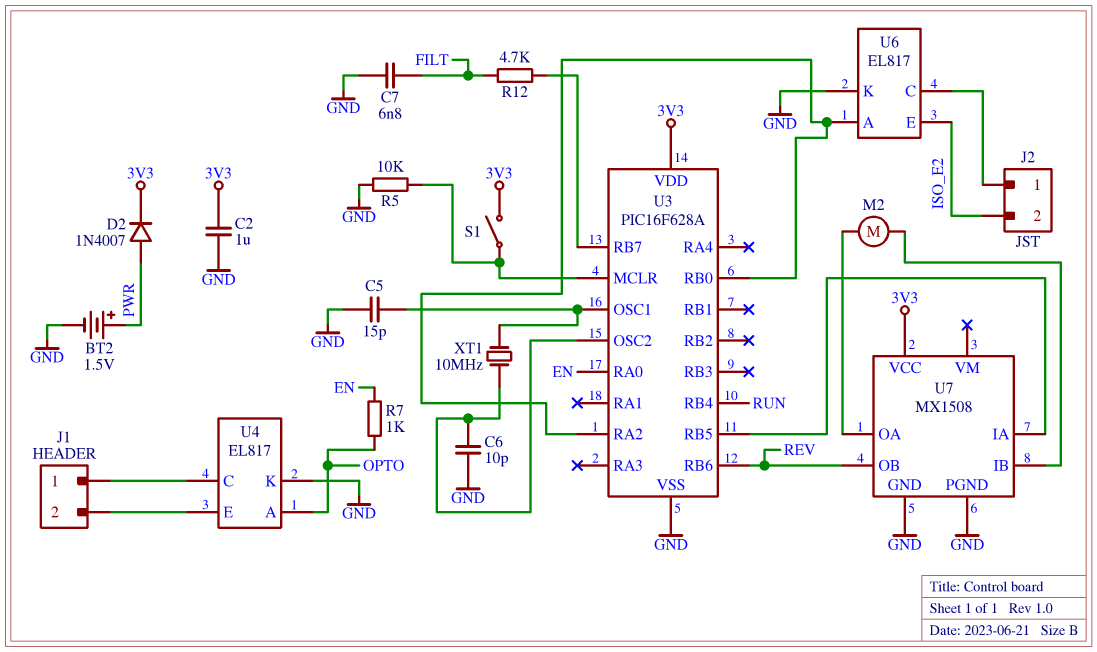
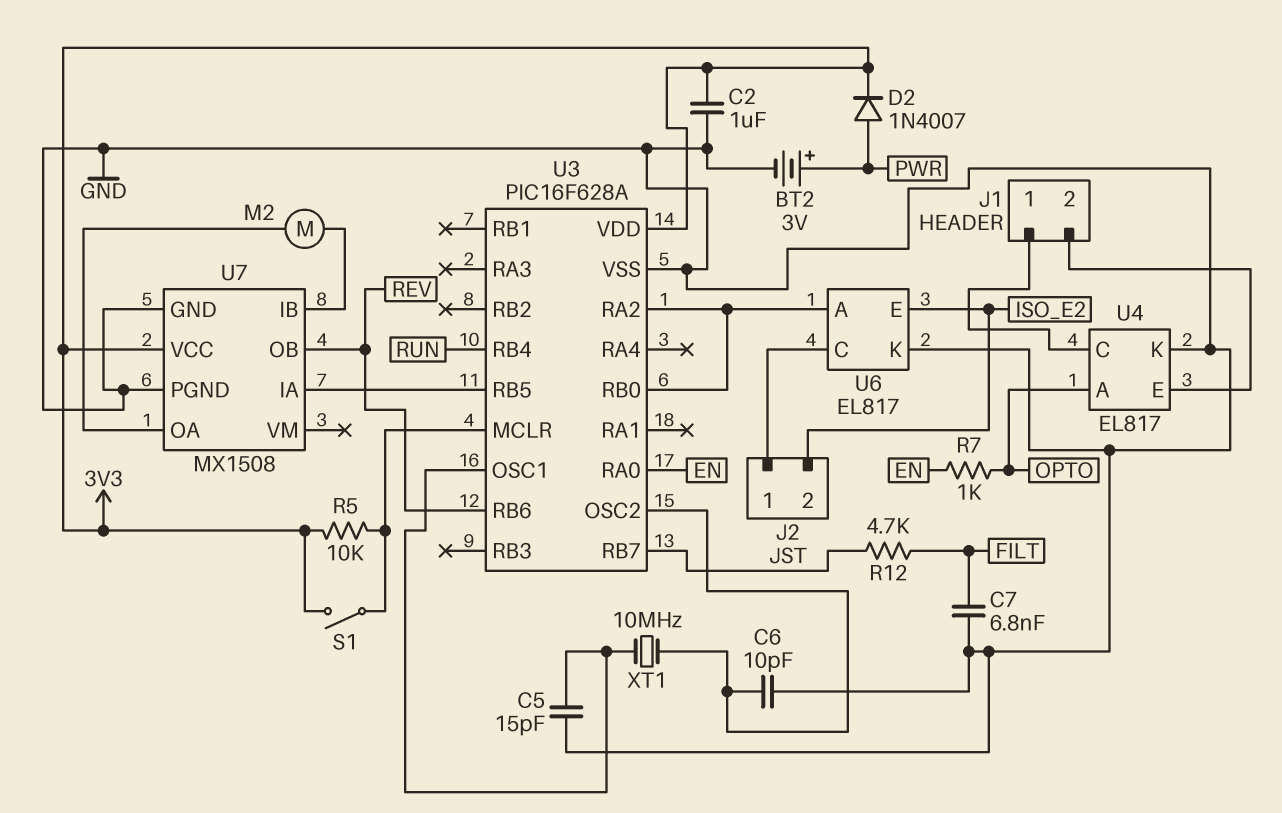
BT2: 1.5V (plus PWR, minus GND) -> 3V (plus PWR, minus GND)
R5: 10k (GND, U3/MCLR) -> 10k (3V3, U3/MCLR)

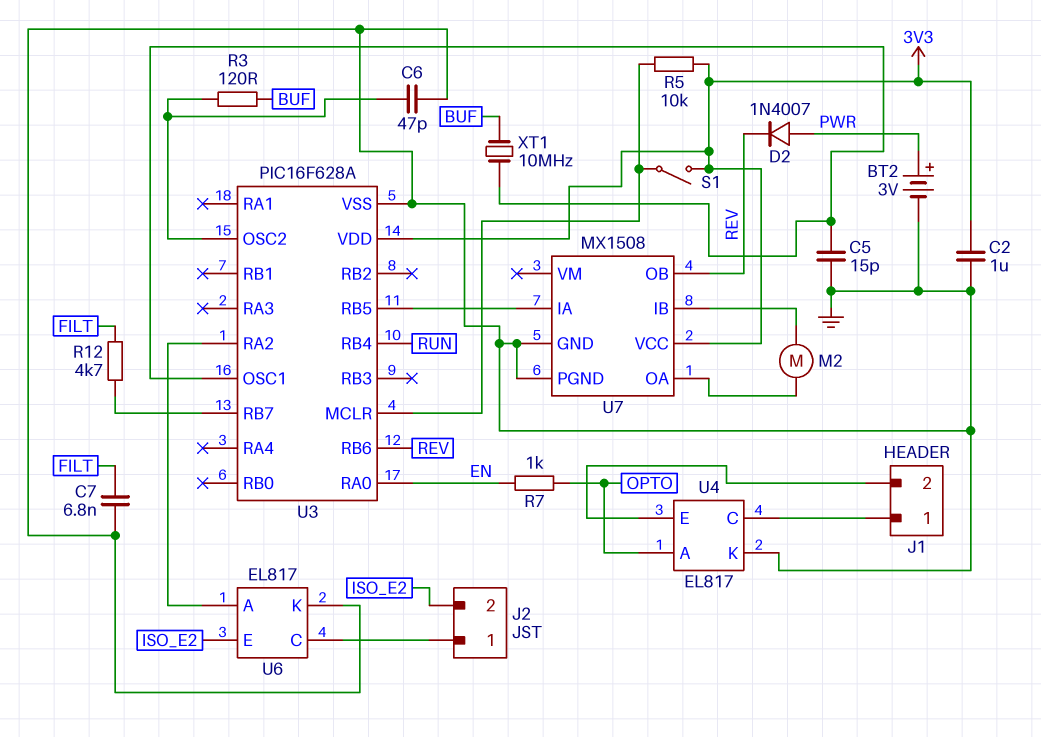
C6: 10pF (GND, U3/OSC2) -> 47pF (GND, U3/OSC2)
D2: diode 1N4007 (A PWR, K 3V3) -> diode 1N4007 (A PWR, K REV)
R3: none -> 120 (BUF, U3/OSC2)
U3 pin RB0: U3/RA2 -> none
XT1: 10MHz (U3/OSC1, U3/OSC2) -> 10MHz (BUF, U3/OSC1)

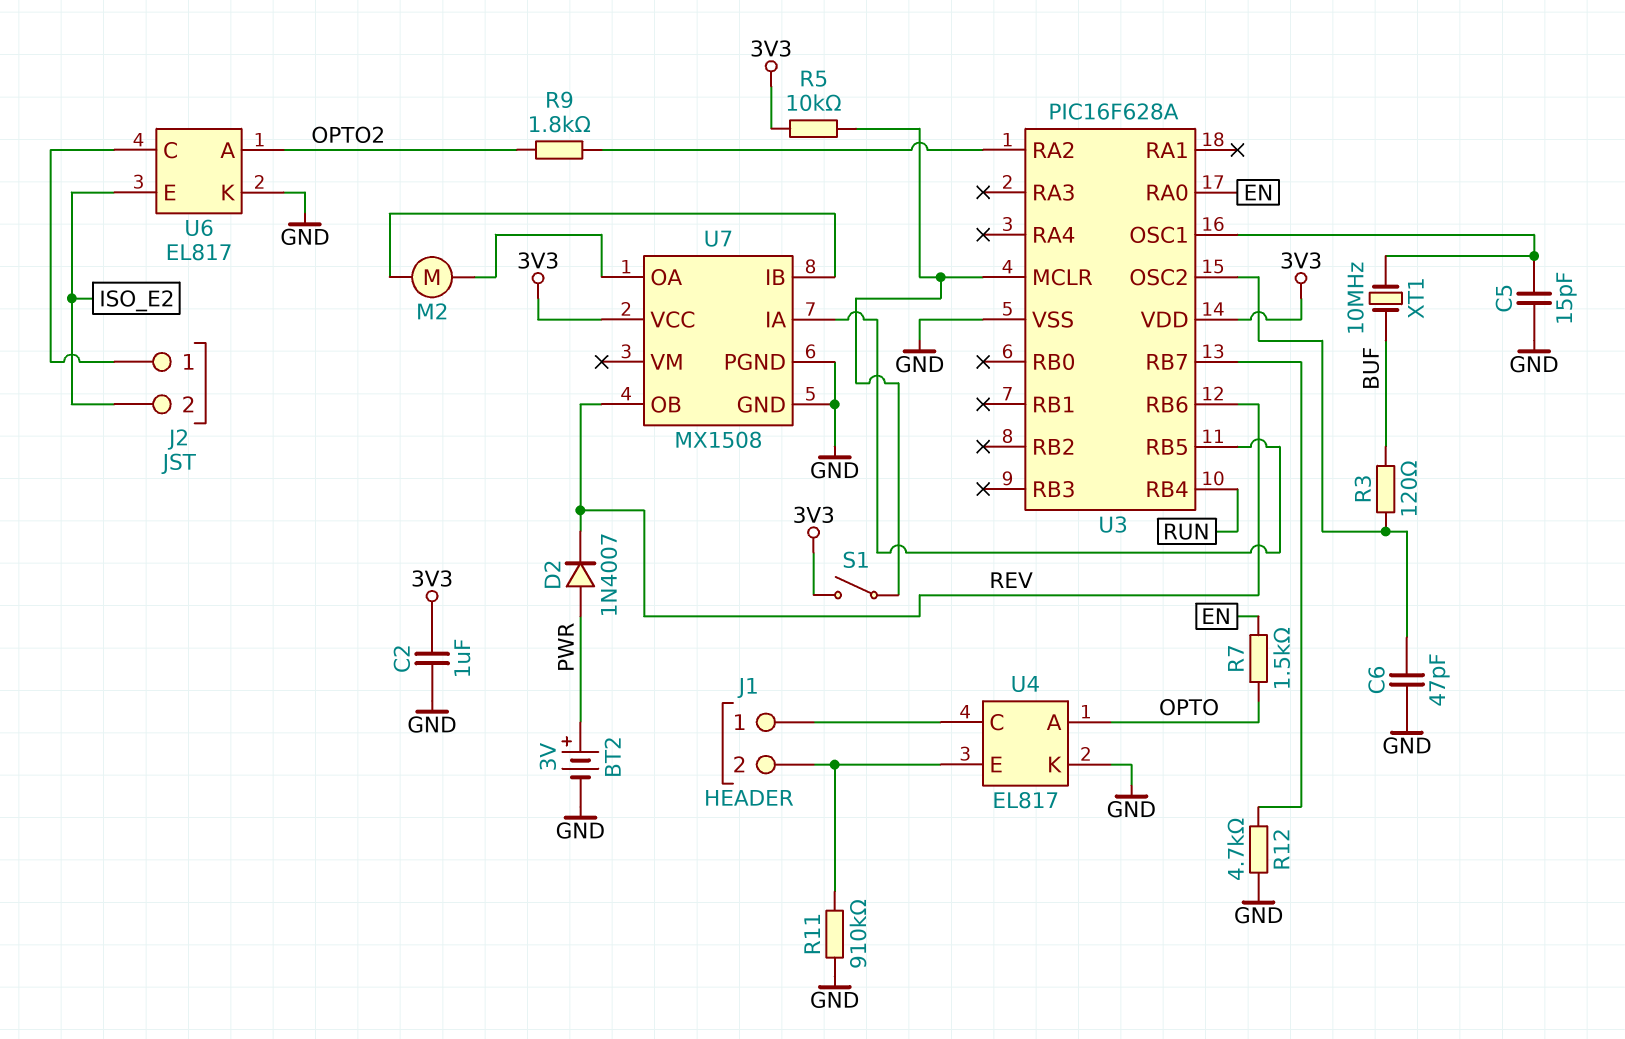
C7: 6.8nF (FILT, GND) -> none
R7: 1k (EN, OPTO) -> 1.5k (EN, OPTO)
R9: none -> 1.8k (OPTO2, U3/RA2)
R11: none -> 910k (GND, J1/2)
R12: 4.7k (FILT, U3/RB7) -> 4.7k (GND, U3/RB7)
U6 pin A: U3/RA2 -> OPTO2

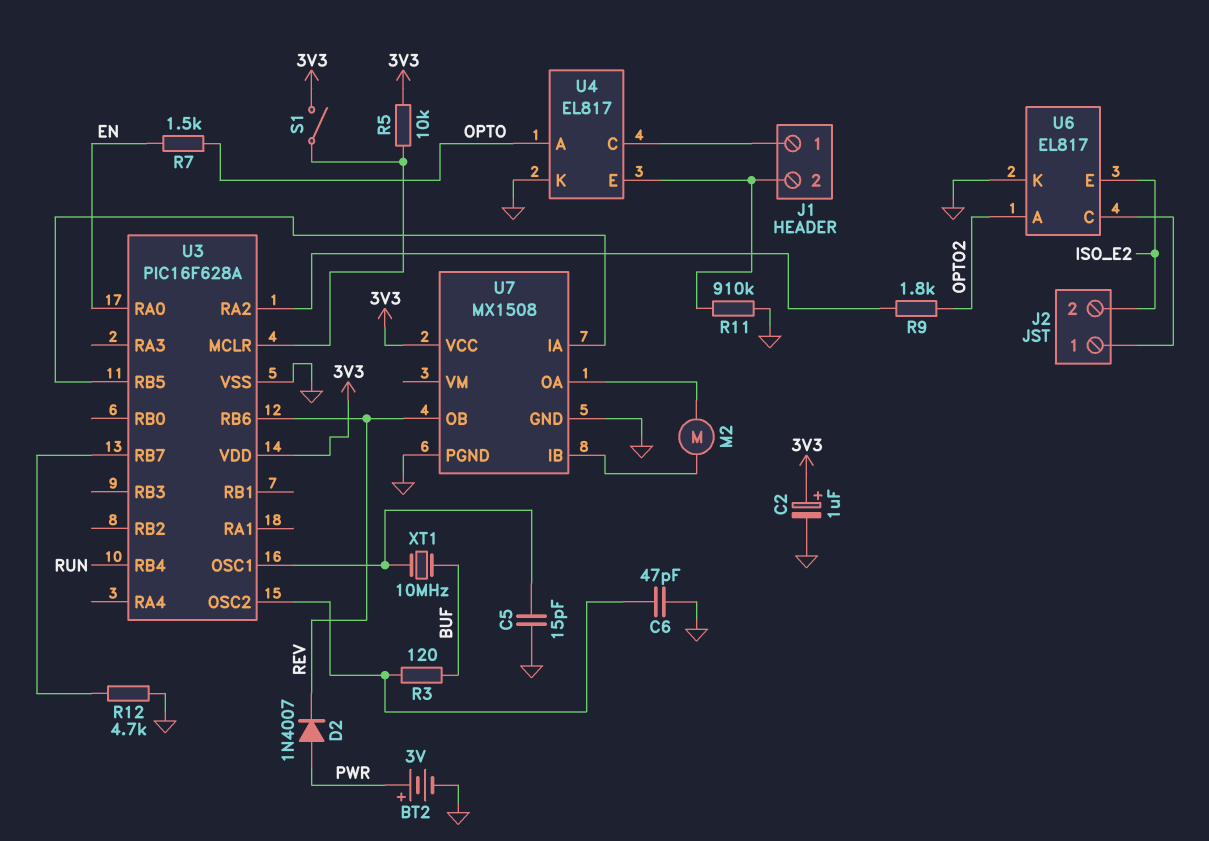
C2: 1uF (3V3, GND) -> 1uF (plus 3V3, minus GND)

